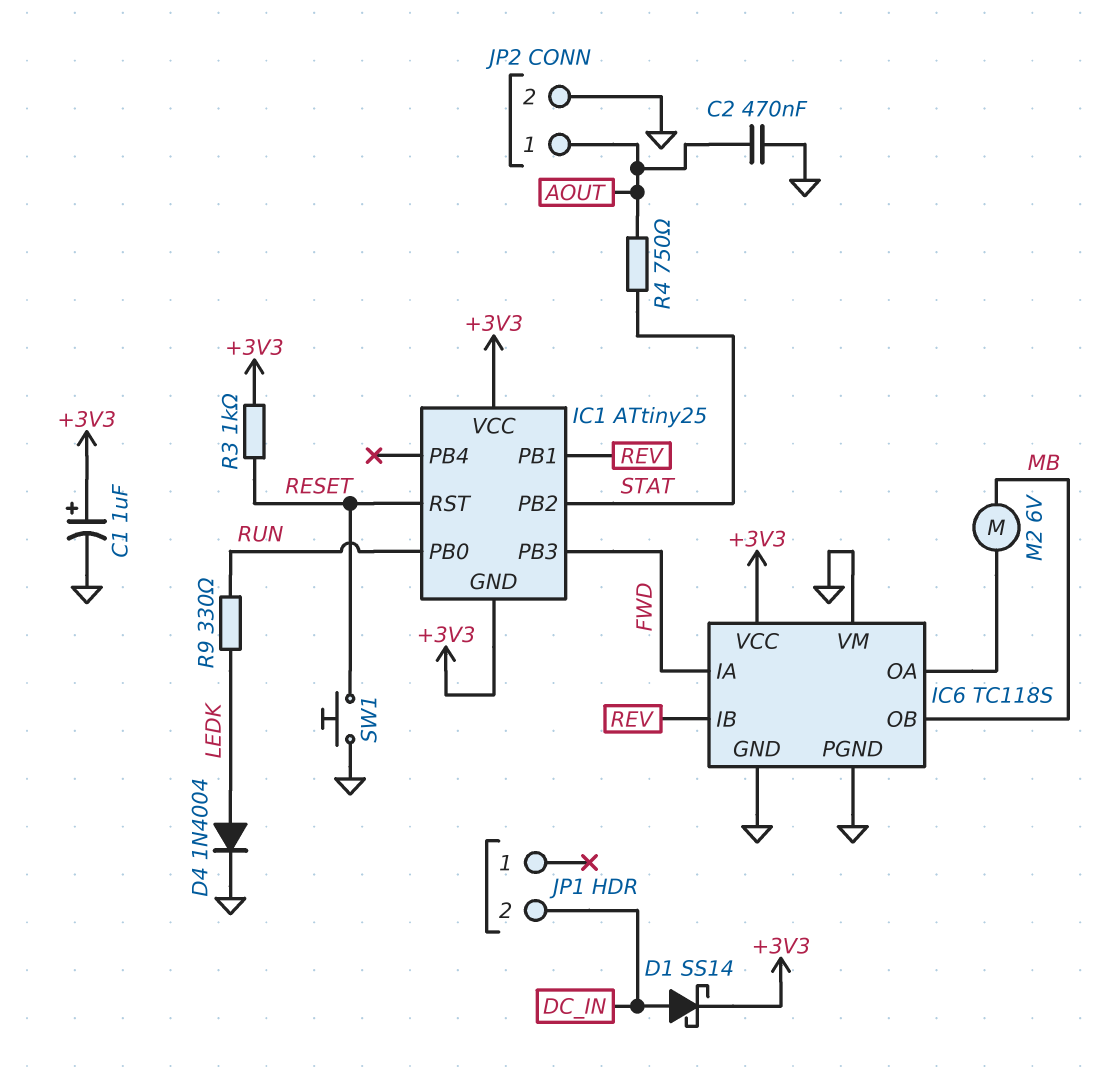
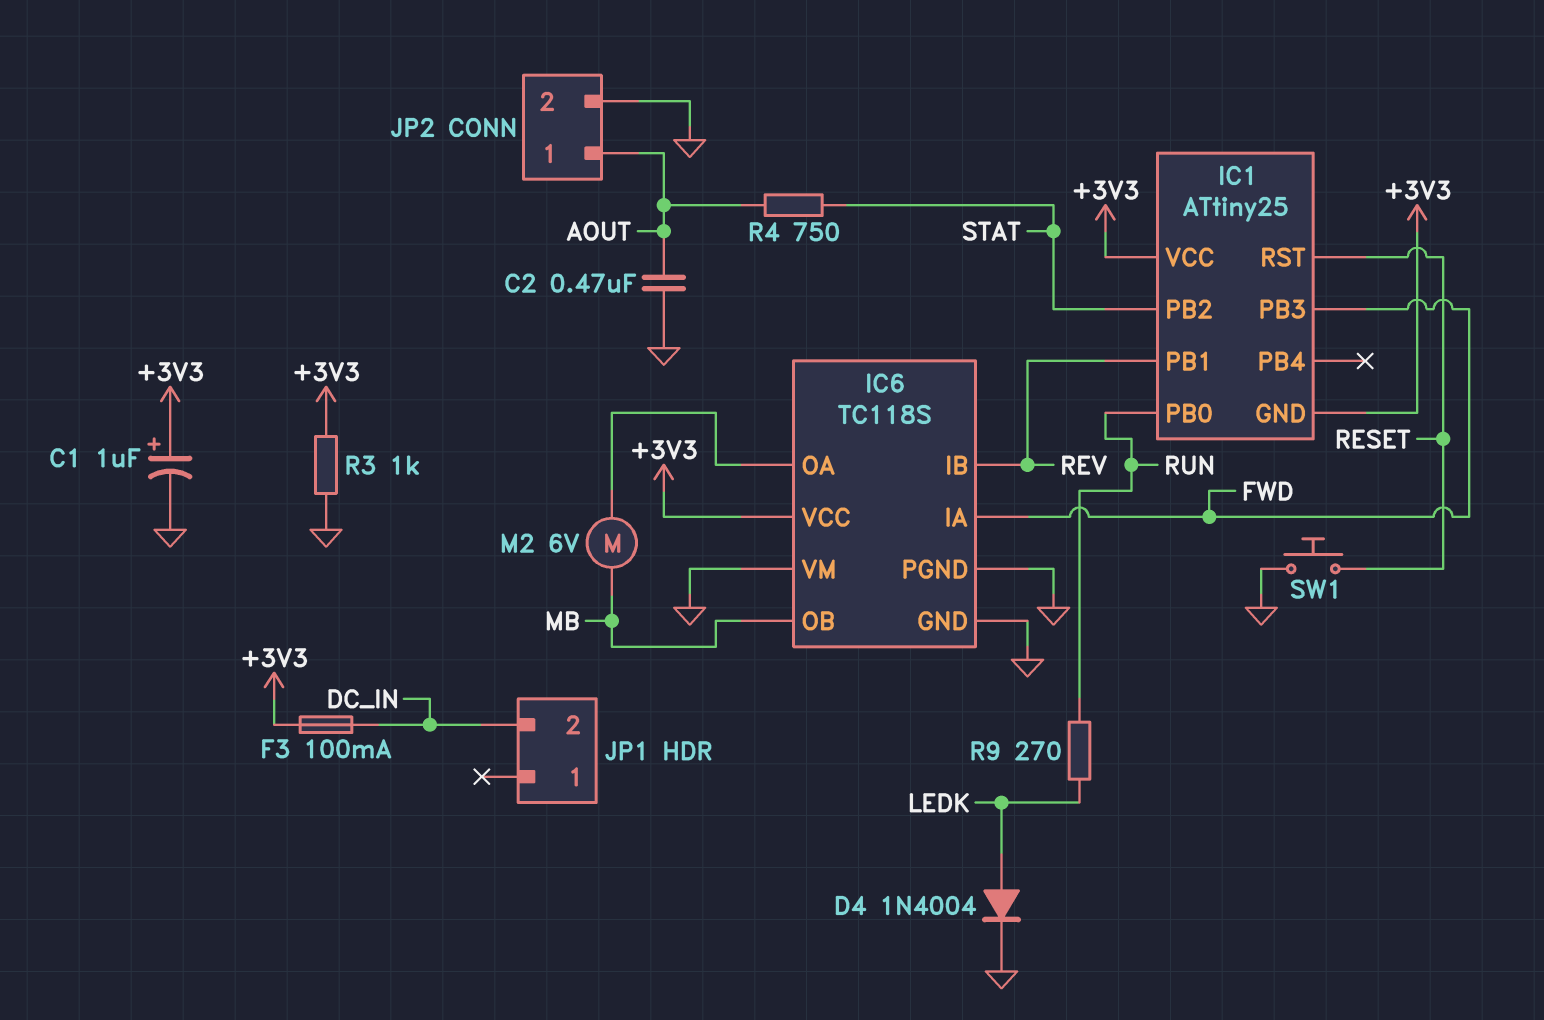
D1: schottky SS14 (A DC_IN, K +3V3) -> none
F3: none -> 100mA (+3V3, DC_IN)
R3: 1k (+3V3, RESET) -> 1k (+3V3, GND)
R9: 330 (LEDK, RUN) -> 270 (LEDK, RUN)

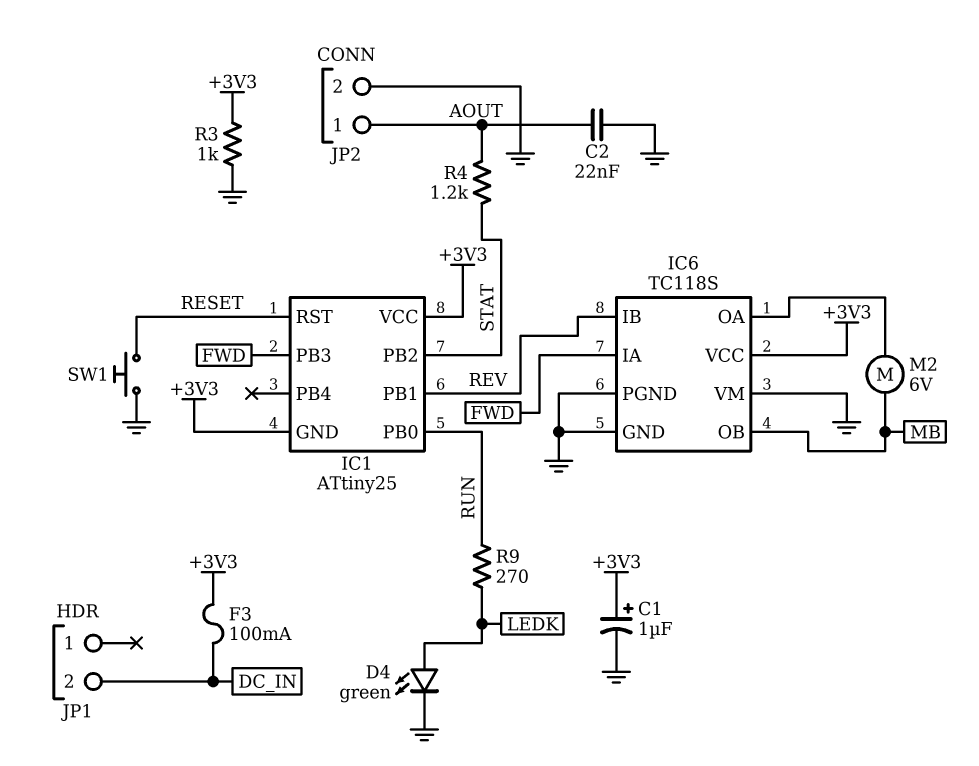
C2: 470nF (AOUT, GND) -> 22nF (AOUT, GND)
D4: diode 1N4004 (A LEDK, K GND) -> LED green (A LEDK, K GND)
R4: 750 (AOUT, STAT) -> 1.2k (AOUT, STAT)

